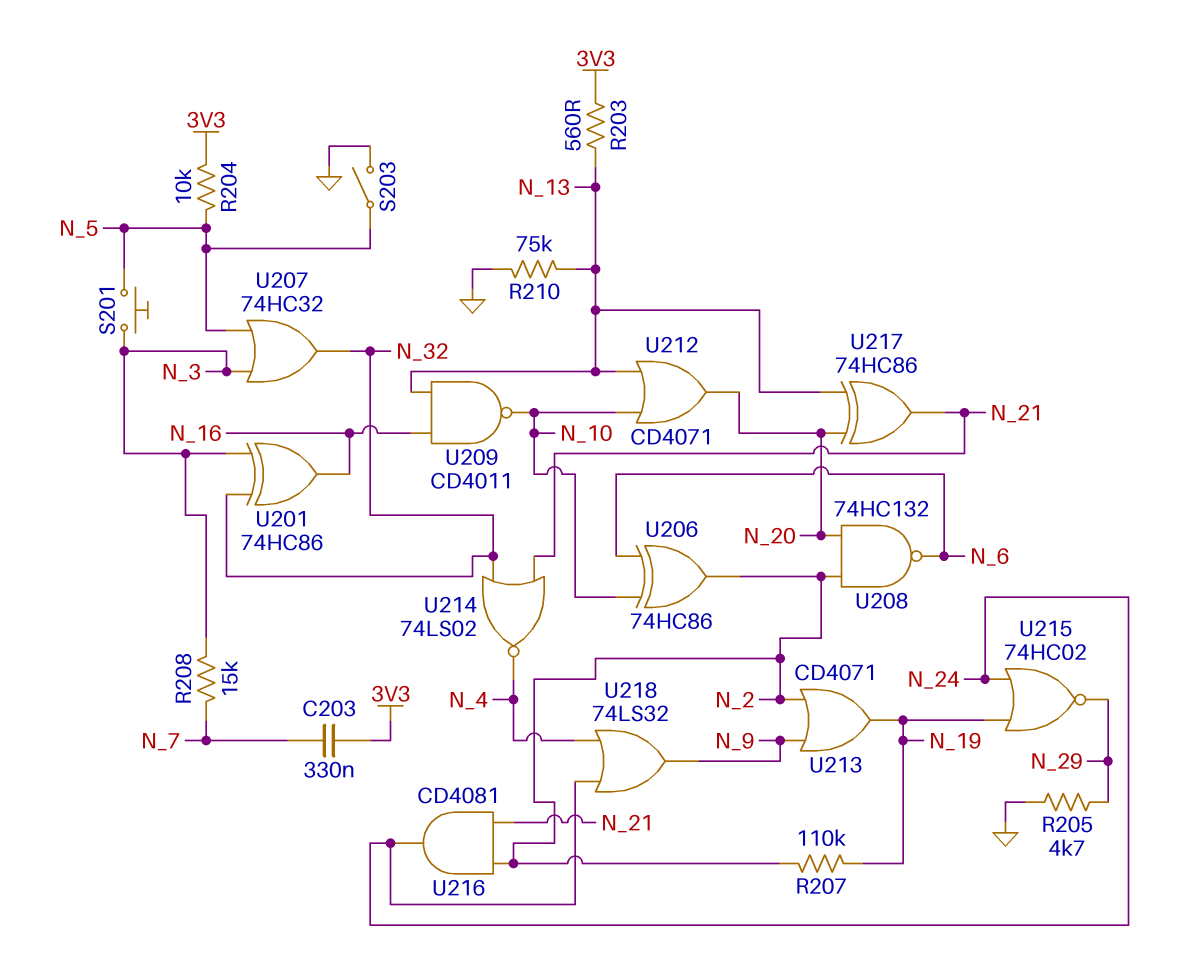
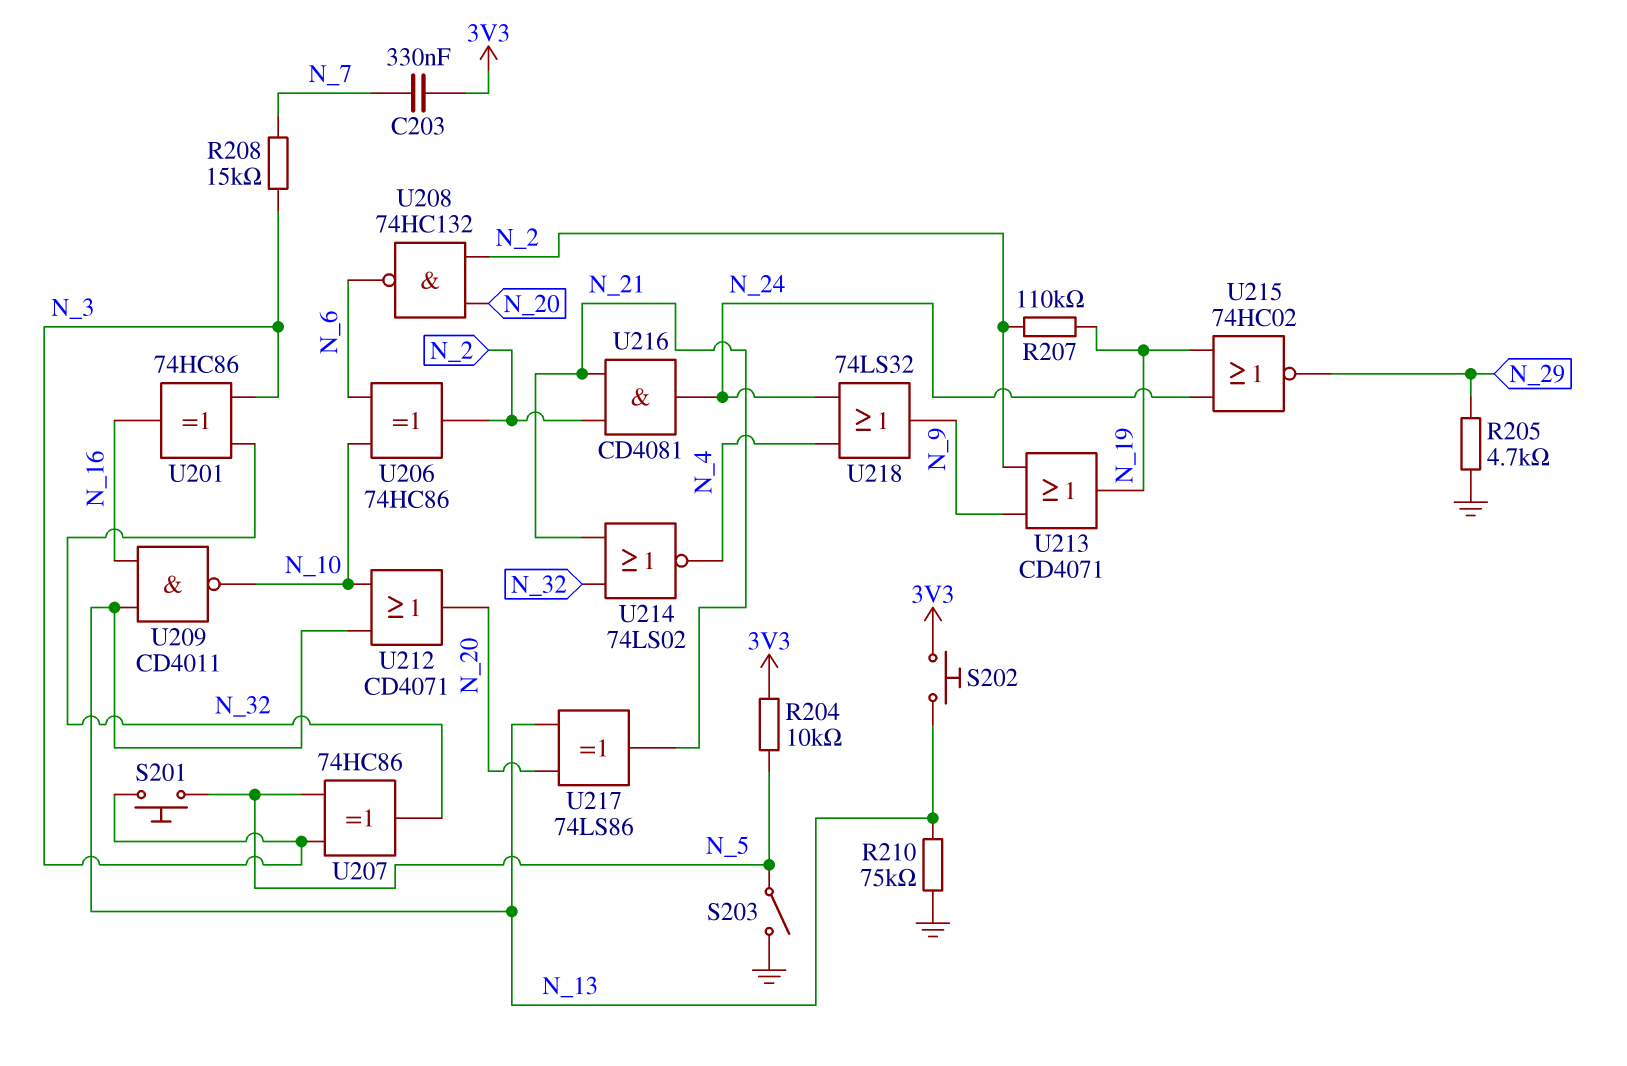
R203: 560 (3V3, N_13) -> none
S202: none -> button (3V3, N_13)
U207: OR 74HC32 (in N_3, in N_5, out N_32) -> XOR 74HC86 (in N_3, in N_5, out N_32)
U217: XOR 74HC86 (in N_13, in N_20, out N_21) -> XOR 74LS86 (in N_13, in N_20, out N_21)

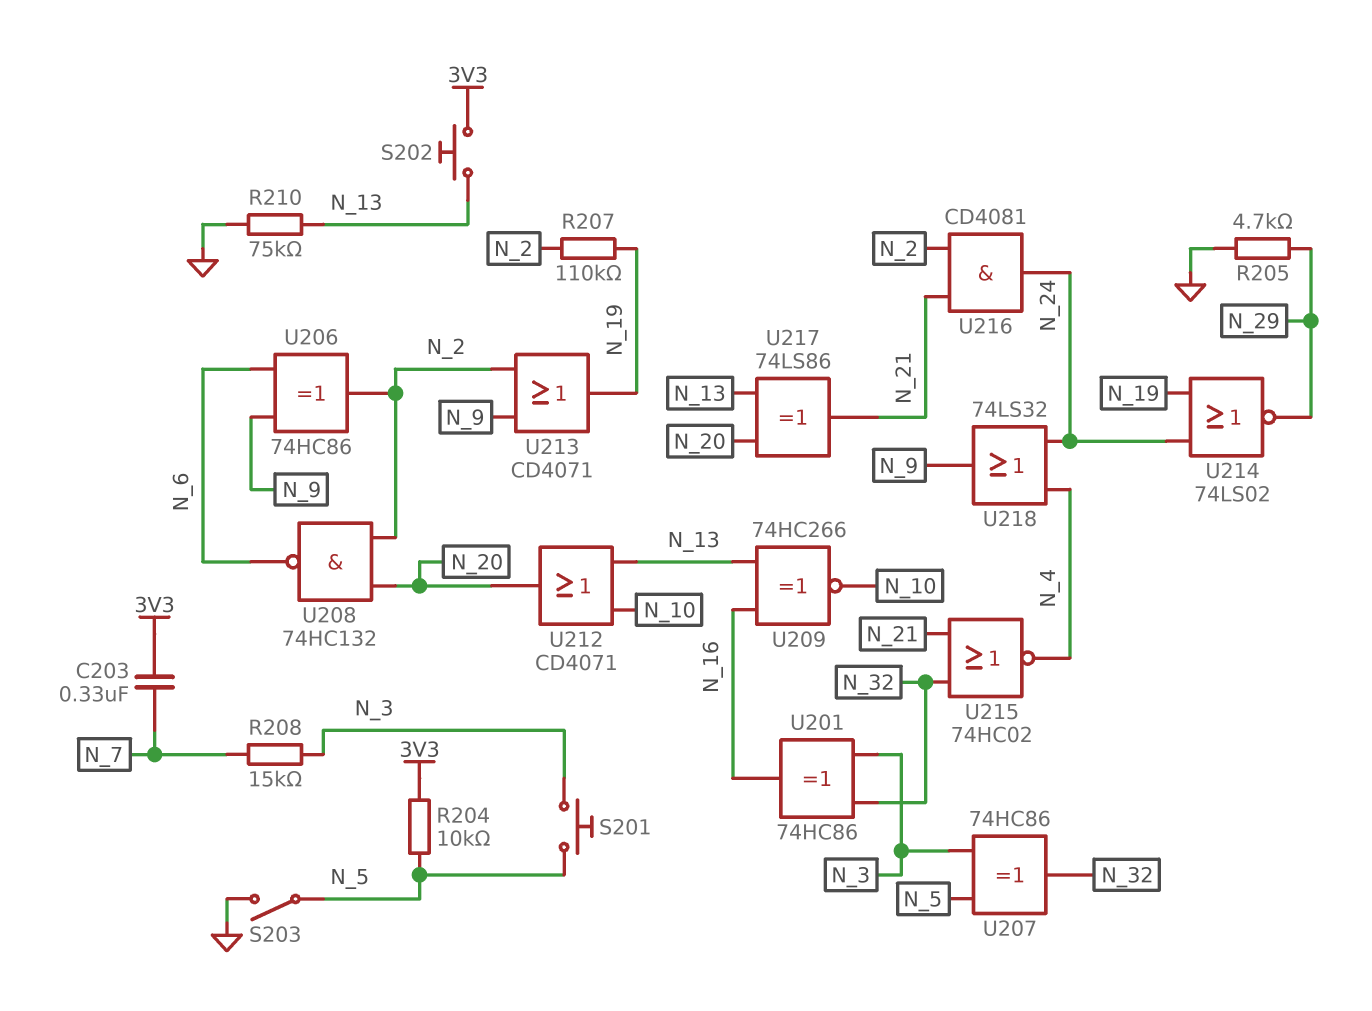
U206: XOR 74HC86 (in N_6, in N_10, out N_2) -> XOR 74HC86 (in N_6, in N_9, out N_2)
U209: NAND CD4011 (in N_13, in N_16, out N_10) -> XNOR 74HC266 (in N_13, in N_16, out N_10)
U214: NOR 74LS02 (in N_21, in N_32, out N_4) -> NOR 74LS02 (in N_19, in N_24, out N_29)
U215: NOR 74HC02 (in N_19, in N_24, out N_29) -> NOR 74HC02 (in N_21, in N_32, out N_4)

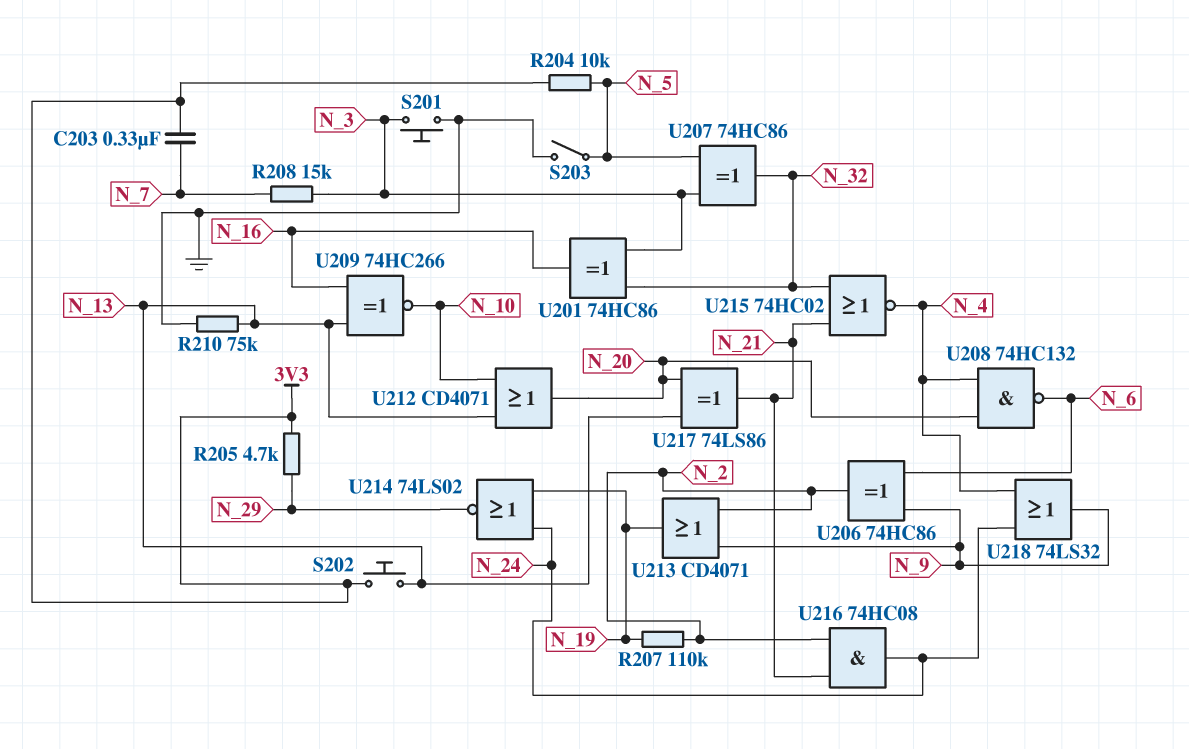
R205: 4.7k (GND, N_29) -> 4.7k (3V3, N_29)
S201: button (N_3, N_5) -> button (GND, N_3)
U208: NAND 74HC132 (in N_2, in N_20, out N_6) -> NAND 74HC132 (in N_4, in N_20, out N_6)
U216: AND CD4081 (in N_2, in N_21, out N_24) -> AND 74HC08 (in N_2, in N_21, out N_24)

